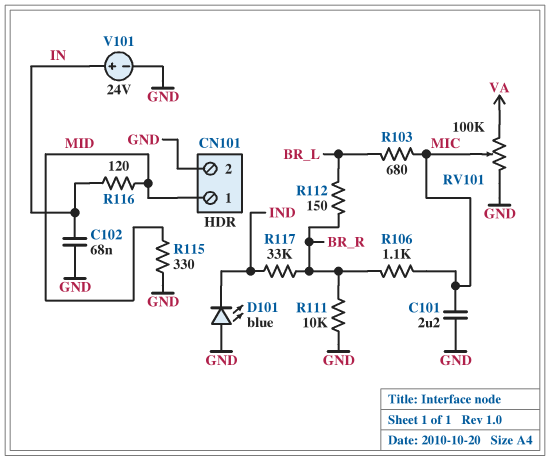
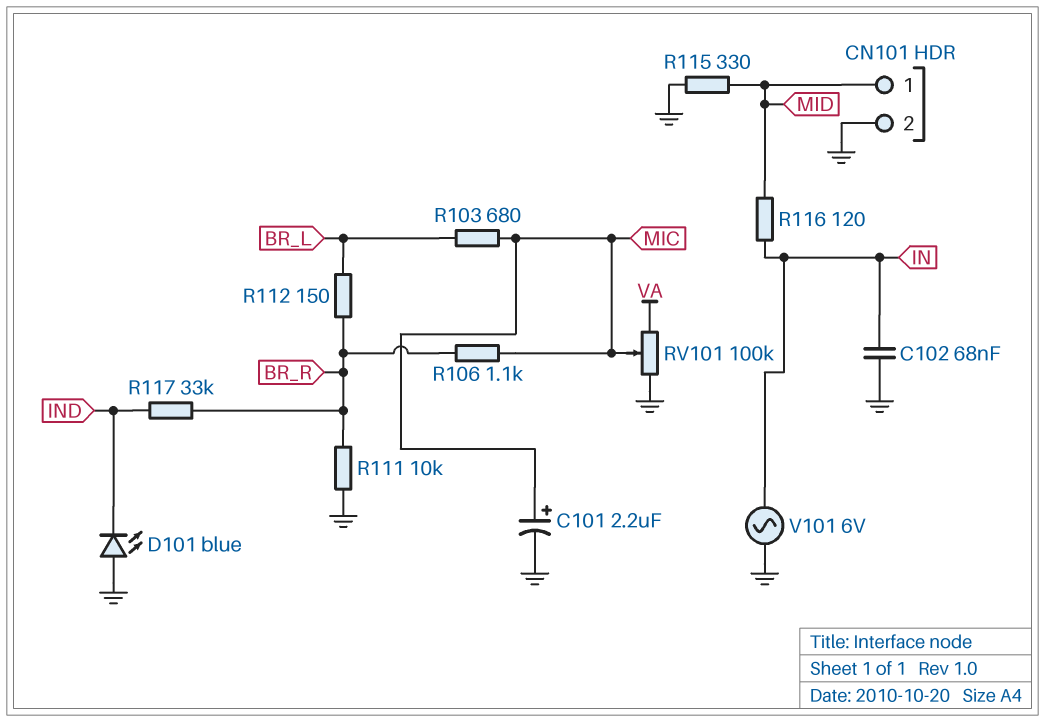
C101: 2.2uF (GND, MIC) -> 2.2uF (plus MIC, minus GND)
V101: 24V (plus IN, minus GND) -> AC 6V (GND, IN)

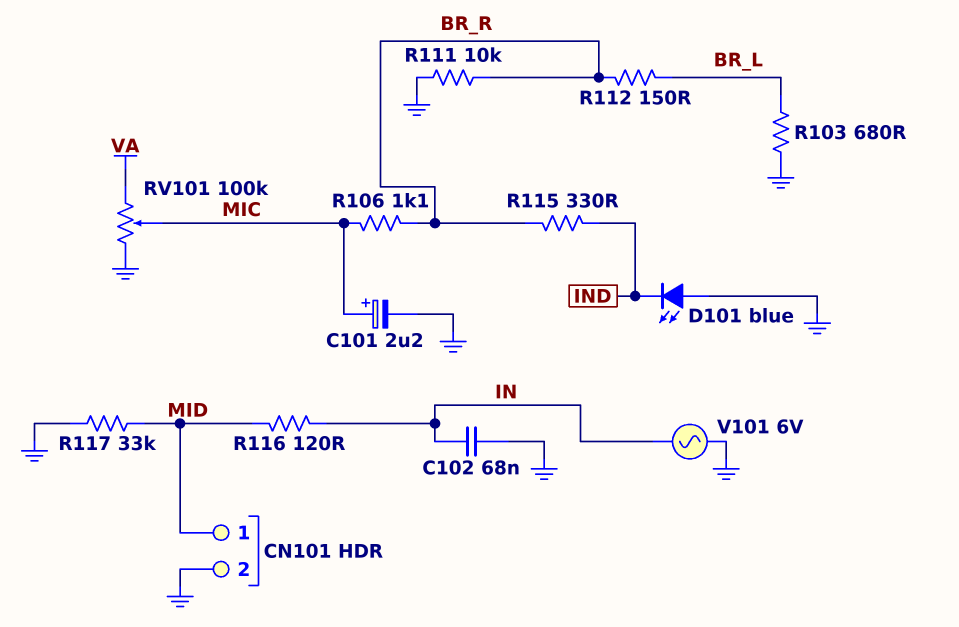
R103: 680 (BR_L, MIC) -> 680 (BR_L, GND)
R115: 330 (GND, MID) -> 330 (BR_R, IND)
R117: 33k (BR_R, IND) -> 33k (GND, MID)

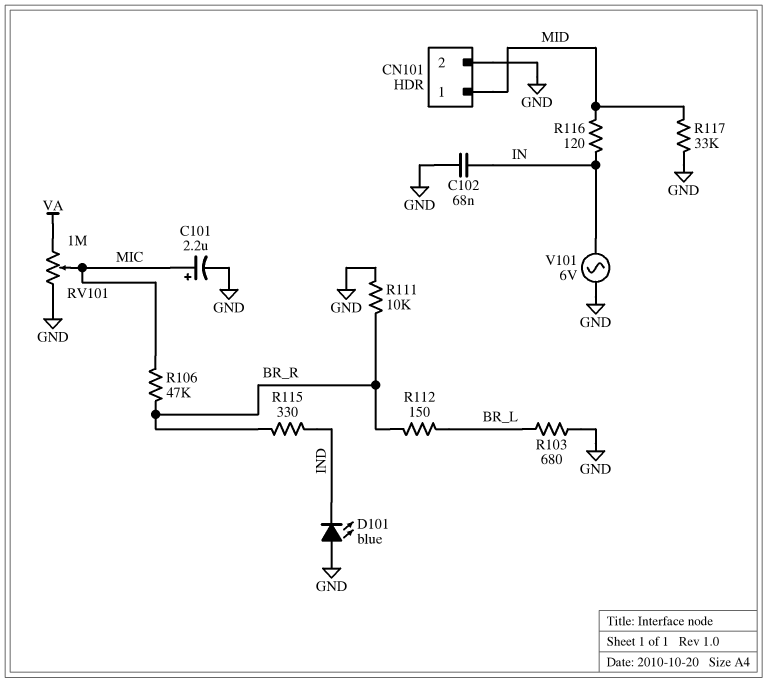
R106: 1.1k (BR_R, MIC) -> 47k (BR_R, MIC)
RV101: 100k (GND, VA, wiper MIC) -> 1M (GND, VA, wiper MIC)

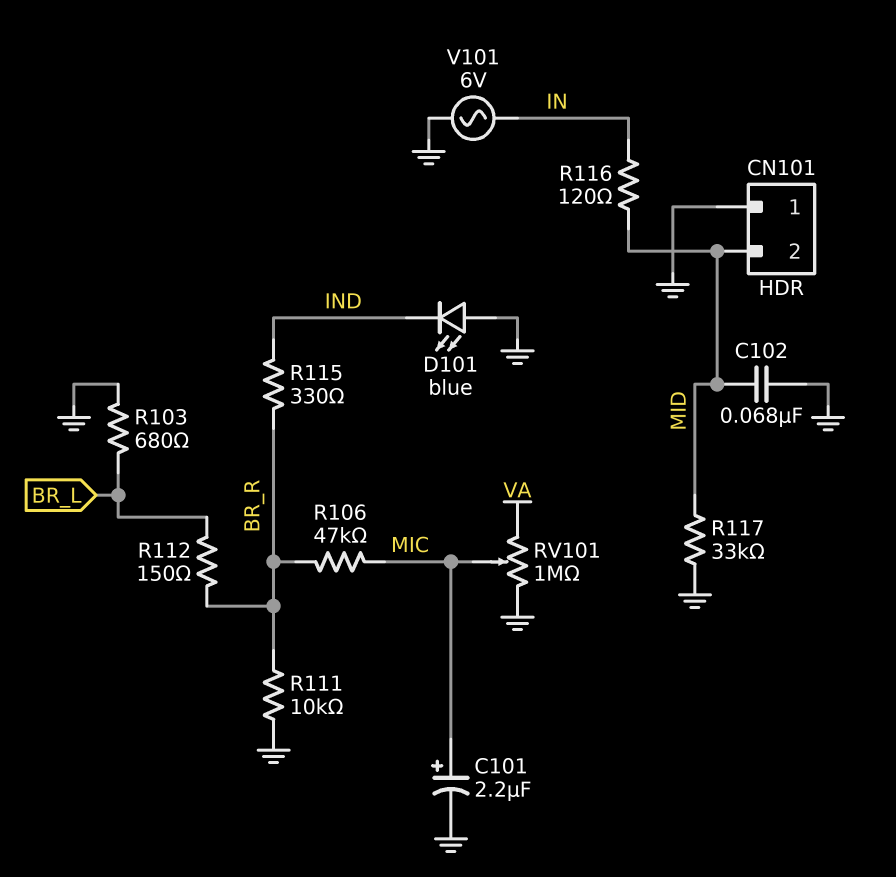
C102: 68nF (GND, IN) -> 68nF (GND, MID)
CN101 pin 1: MID -> GND
CN101 pin 2: GND -> MID

